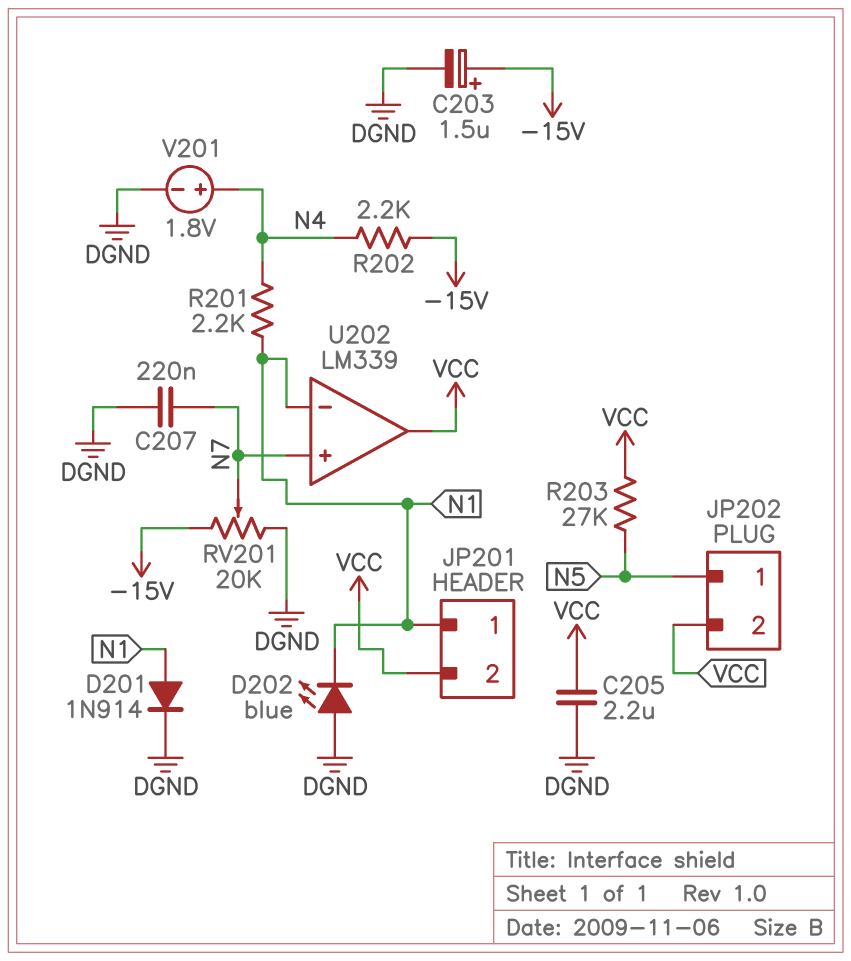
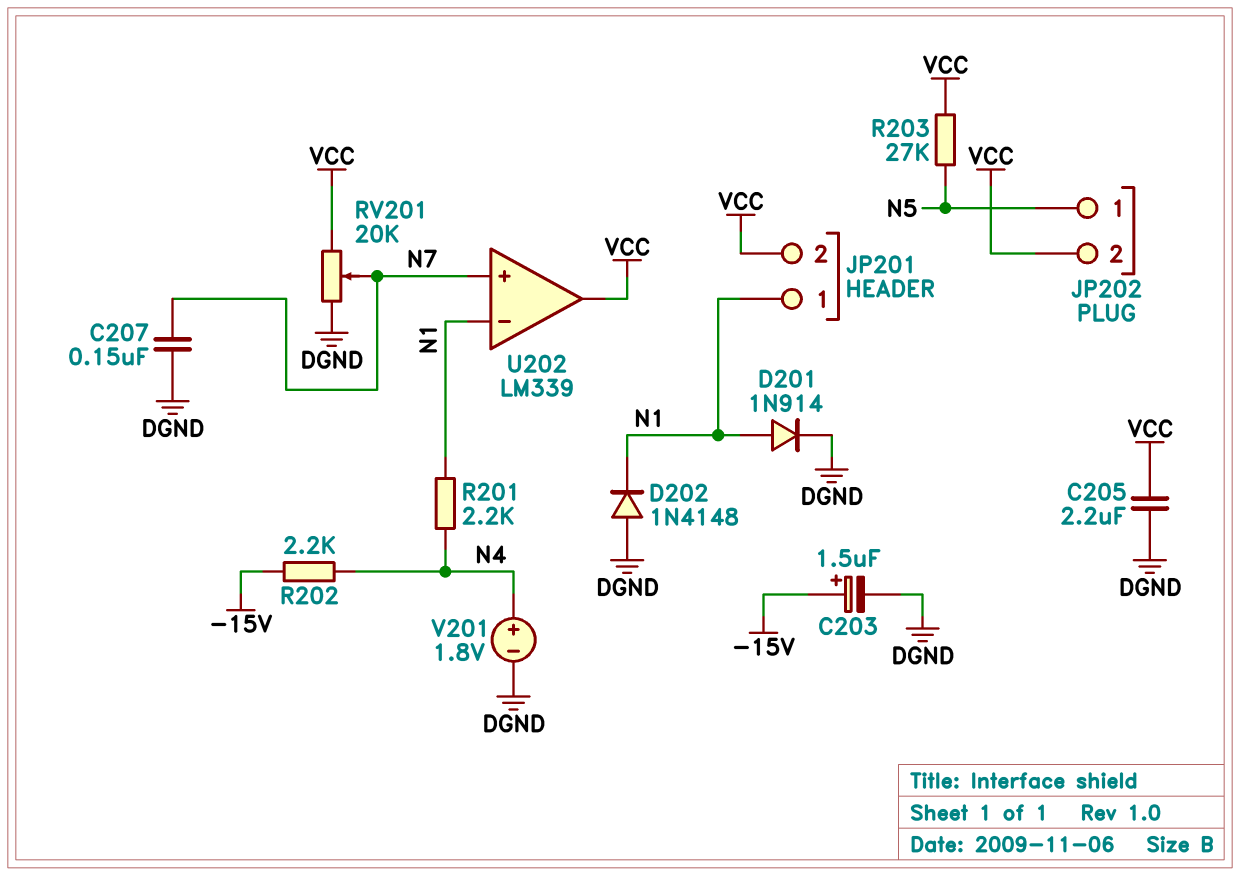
C207: 220nF (DGND, N7) -> 150nF (DGND, N7)
D202: LED blue (A DGND, K N1) -> diode 1N4148 (A DGND, K N1)
RV201: 20k (-15V, DGND, wiper N7) -> 20k (DGND, VCC, wiper N7)

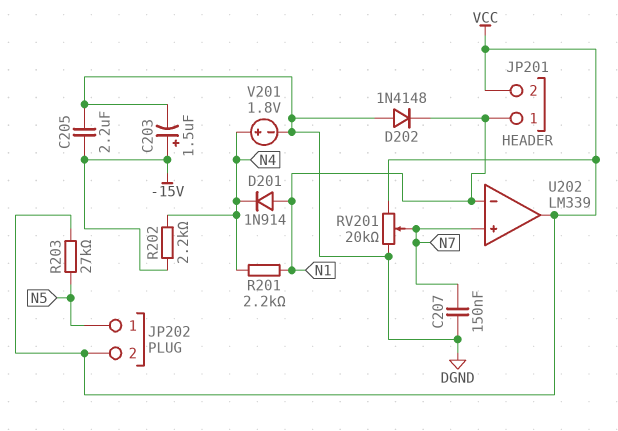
C205: 2.2uF (DGND, VCC) -> 2.2uF (-15V, DGND)
D201: diode 1N914 (A N1, K DGND) -> diode 1N914 (A N1, K N4)

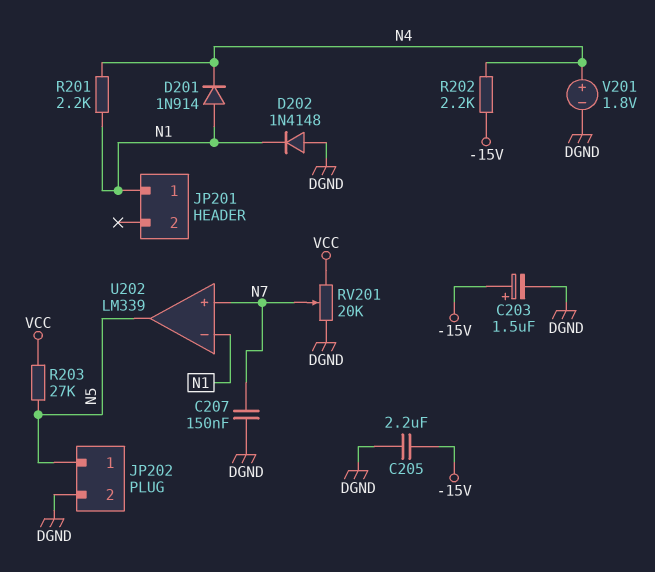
JP201 pin 2: VCC -> none
JP202 pin 2: VCC -> DGND
U202 pin out: VCC -> N5

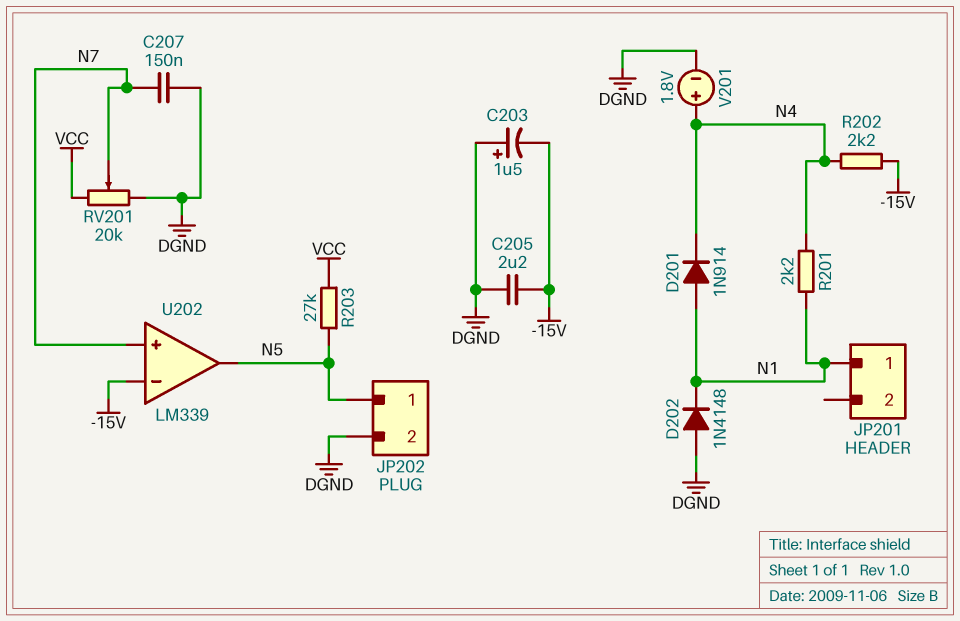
C203: 1.5uF (plus -15V, minus DGND) -> 1.5uF (plus DGND, minus -15V)
U202 pin in-: N1 -> -15V

